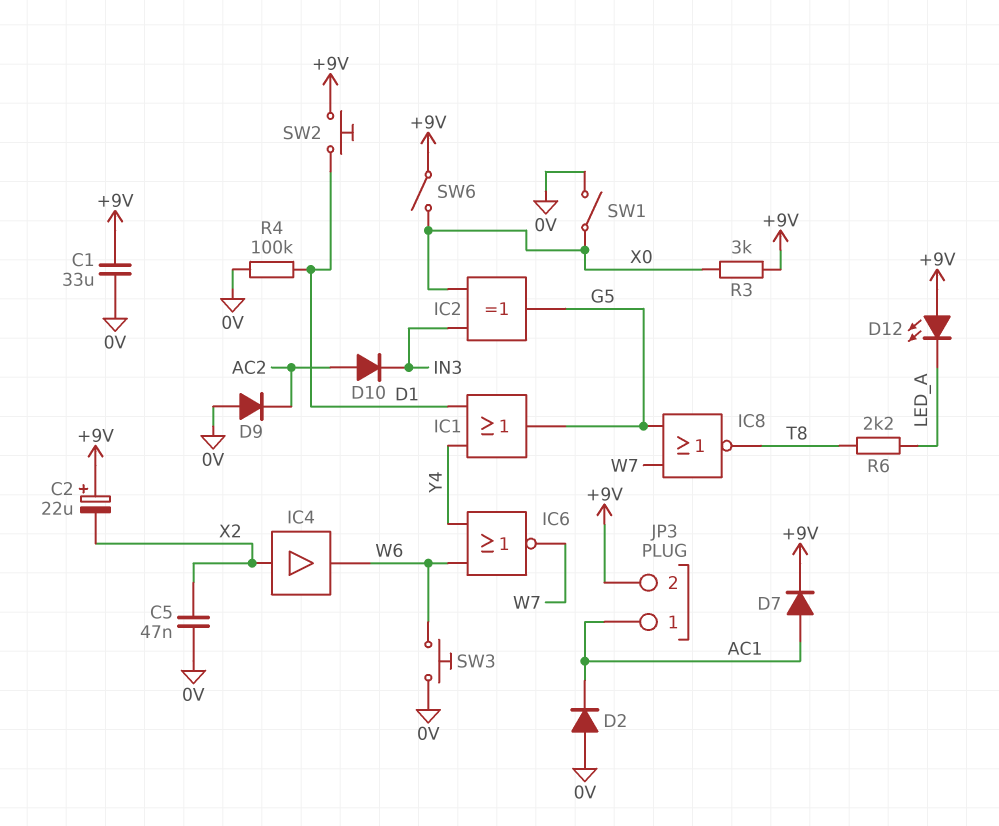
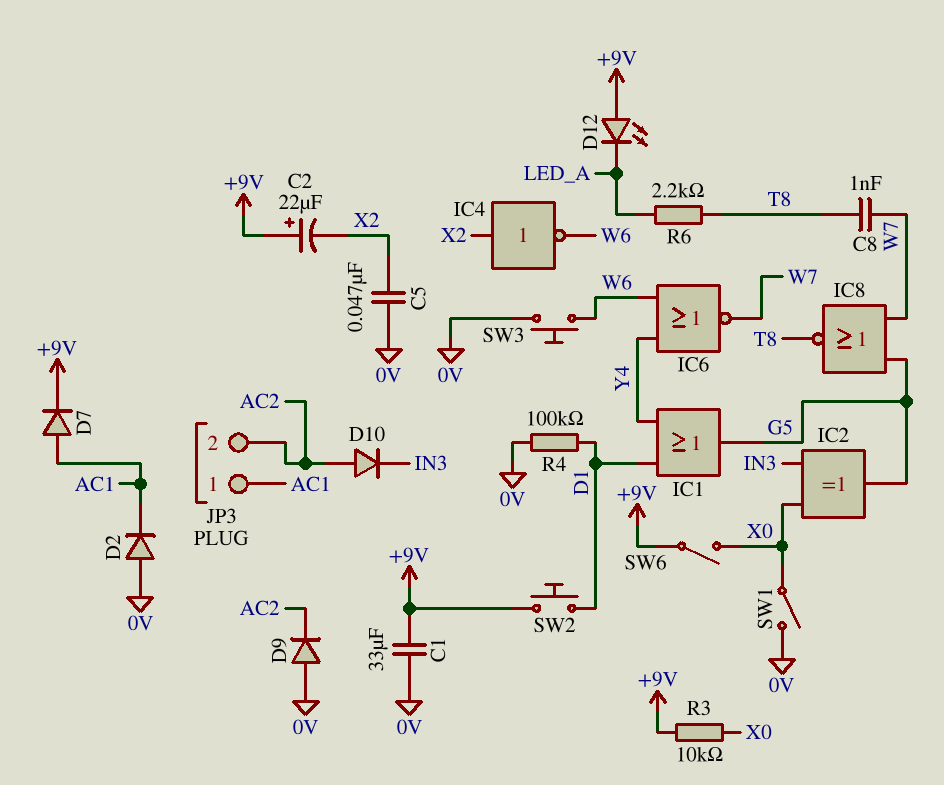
C8: none -> 1nF (T8, W7)
IC4: buffer (in X2, out W6) -> NOT (in X2, out W6)
JP3 pin 2: +9V -> AC2
R3: 3k (+9V, X0) -> 10k (+9V, X0)

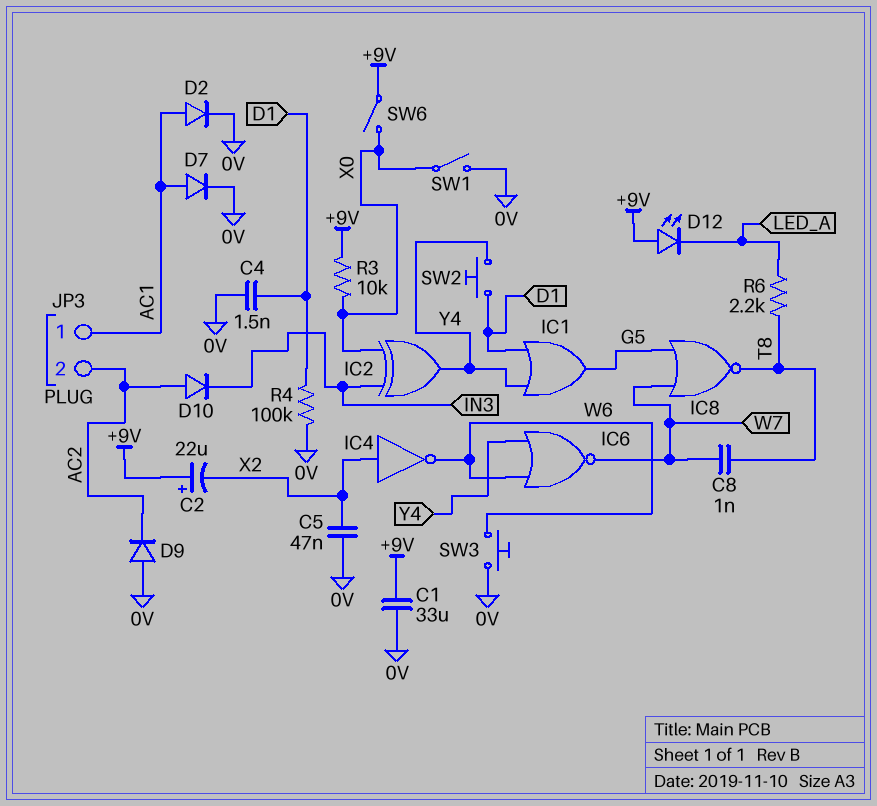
C4: none -> 1.5nF (0V, D1)
D2: diode (A 0V, K AC1) -> diode (A AC1, K 0V)
D7: diode (A AC1, K +9V) -> diode (A AC1, K 0V)
IC2: XOR (in IN3, in X0, out G5) -> XOR (in IN3, in X0, out Y4)
SW2: button (+9V, D1) -> button (D1, Y4)

